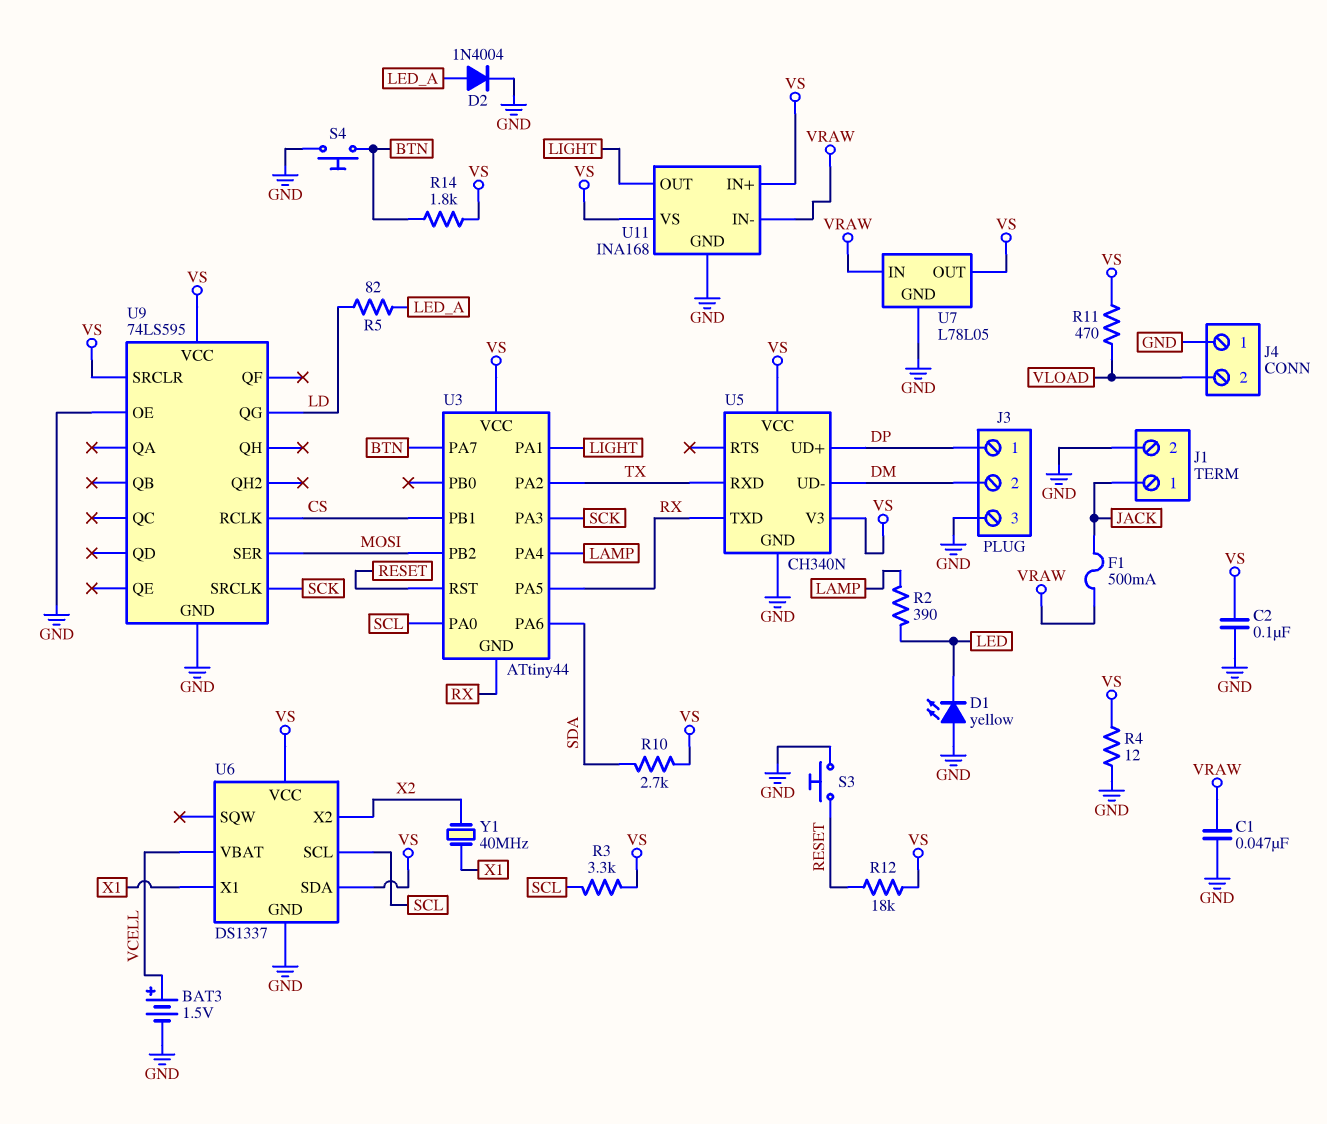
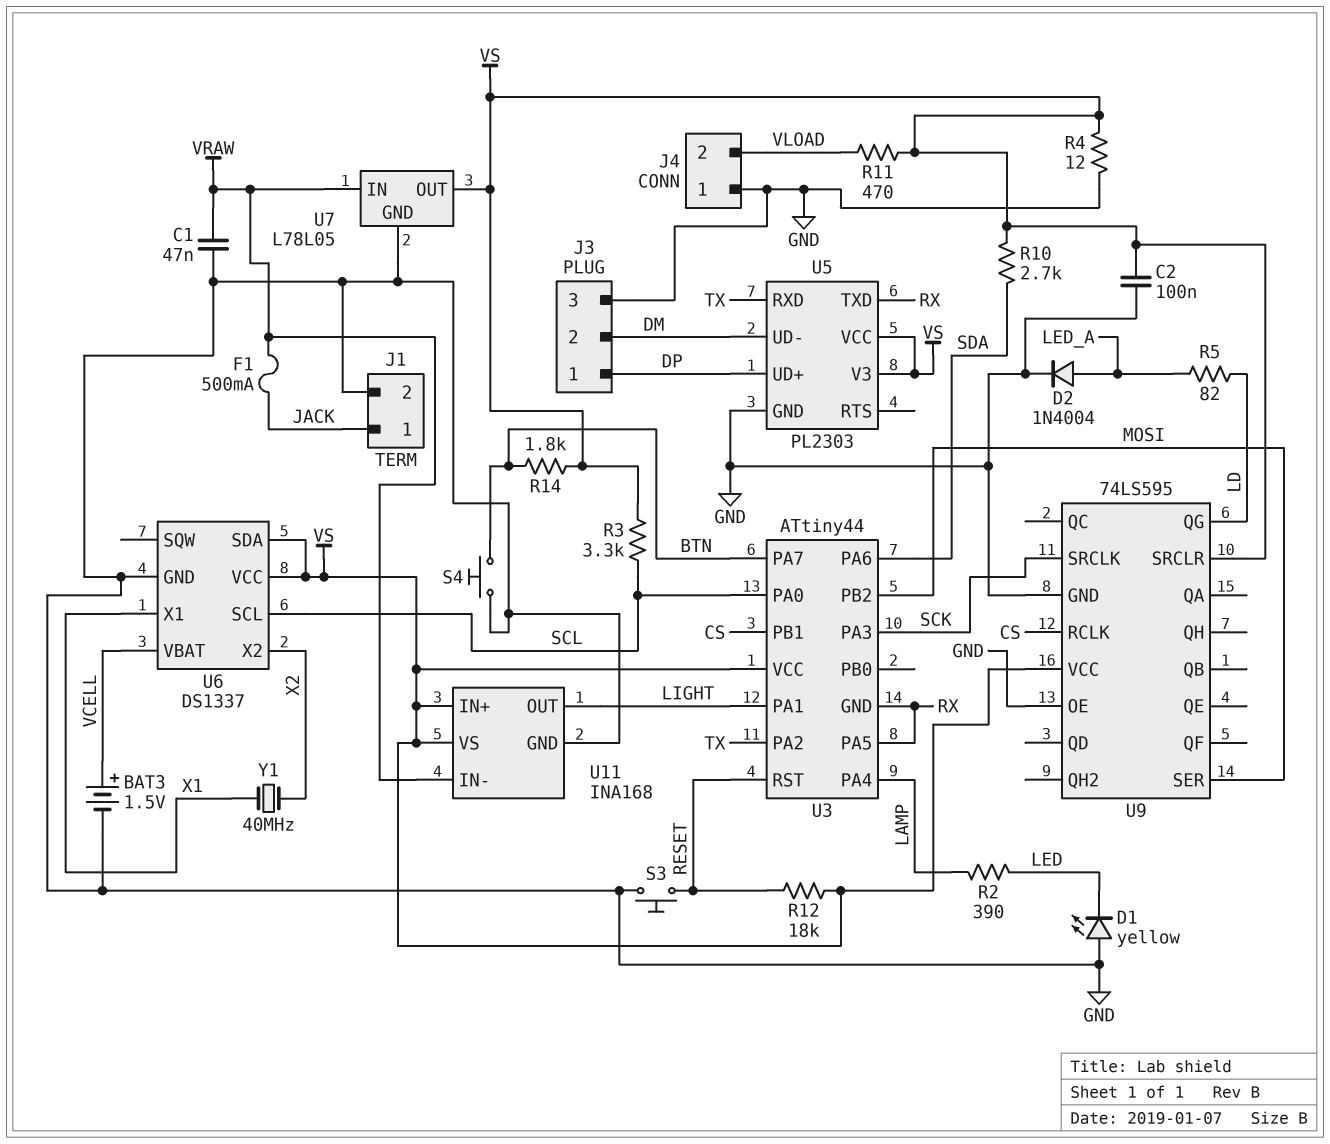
U5: CH340N -> PL2303

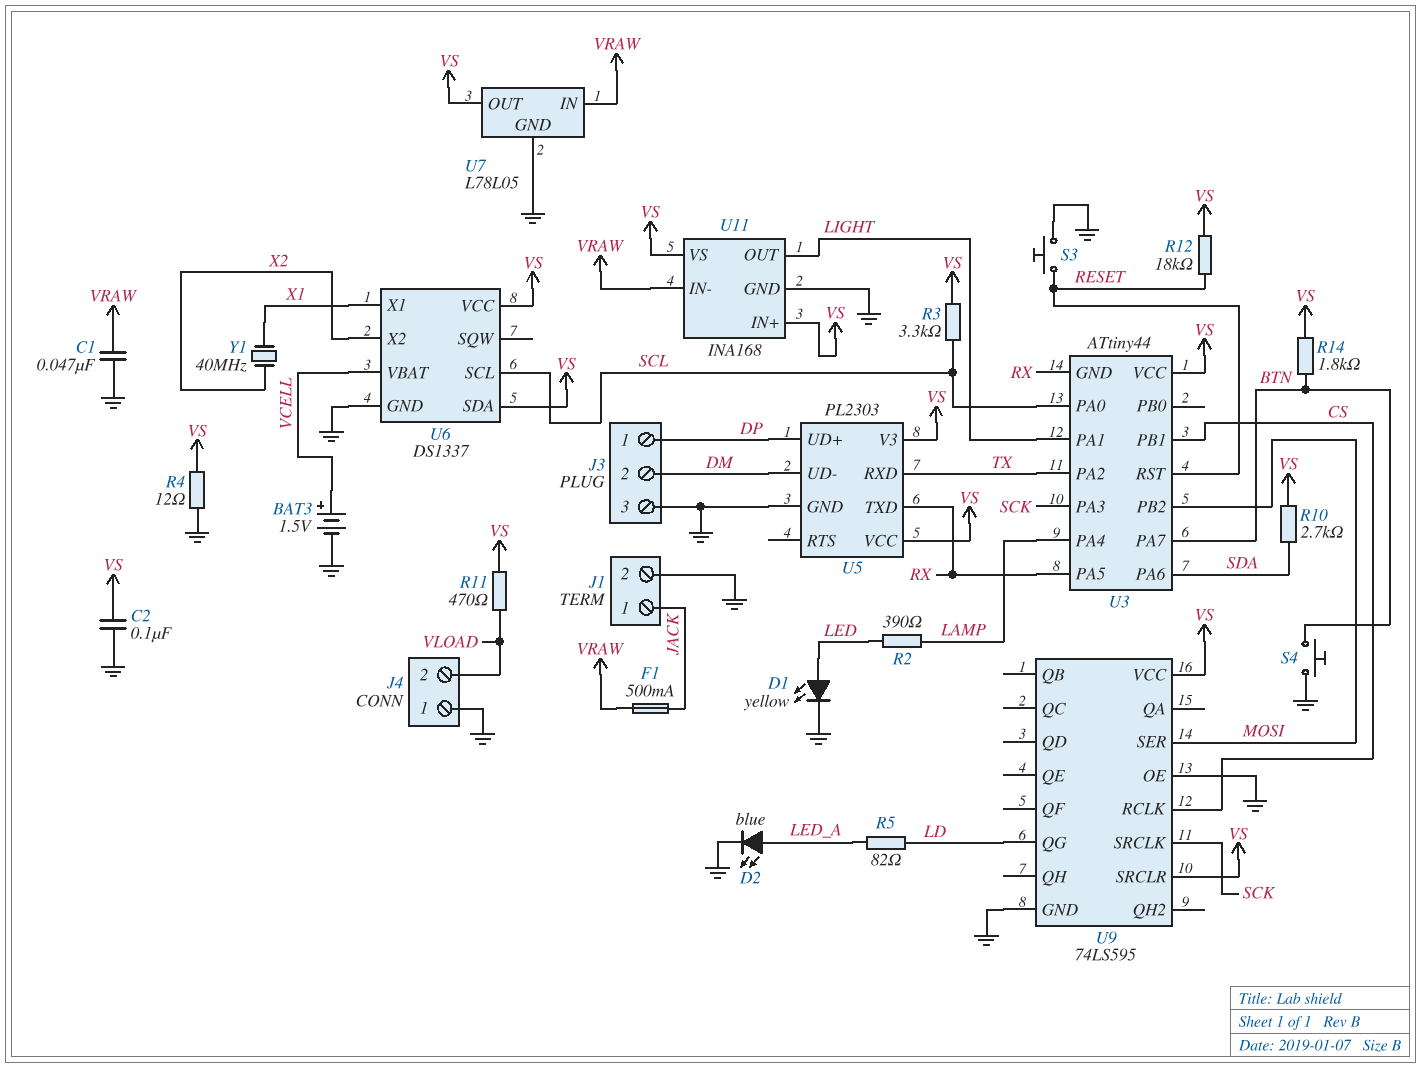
D1: LED yellow (A GND, K LED) -> LED yellow (A LED, K GND)
D2: diode 1N4004 (A LED_A, K GND) -> LED blue (A LED_A, K GND)

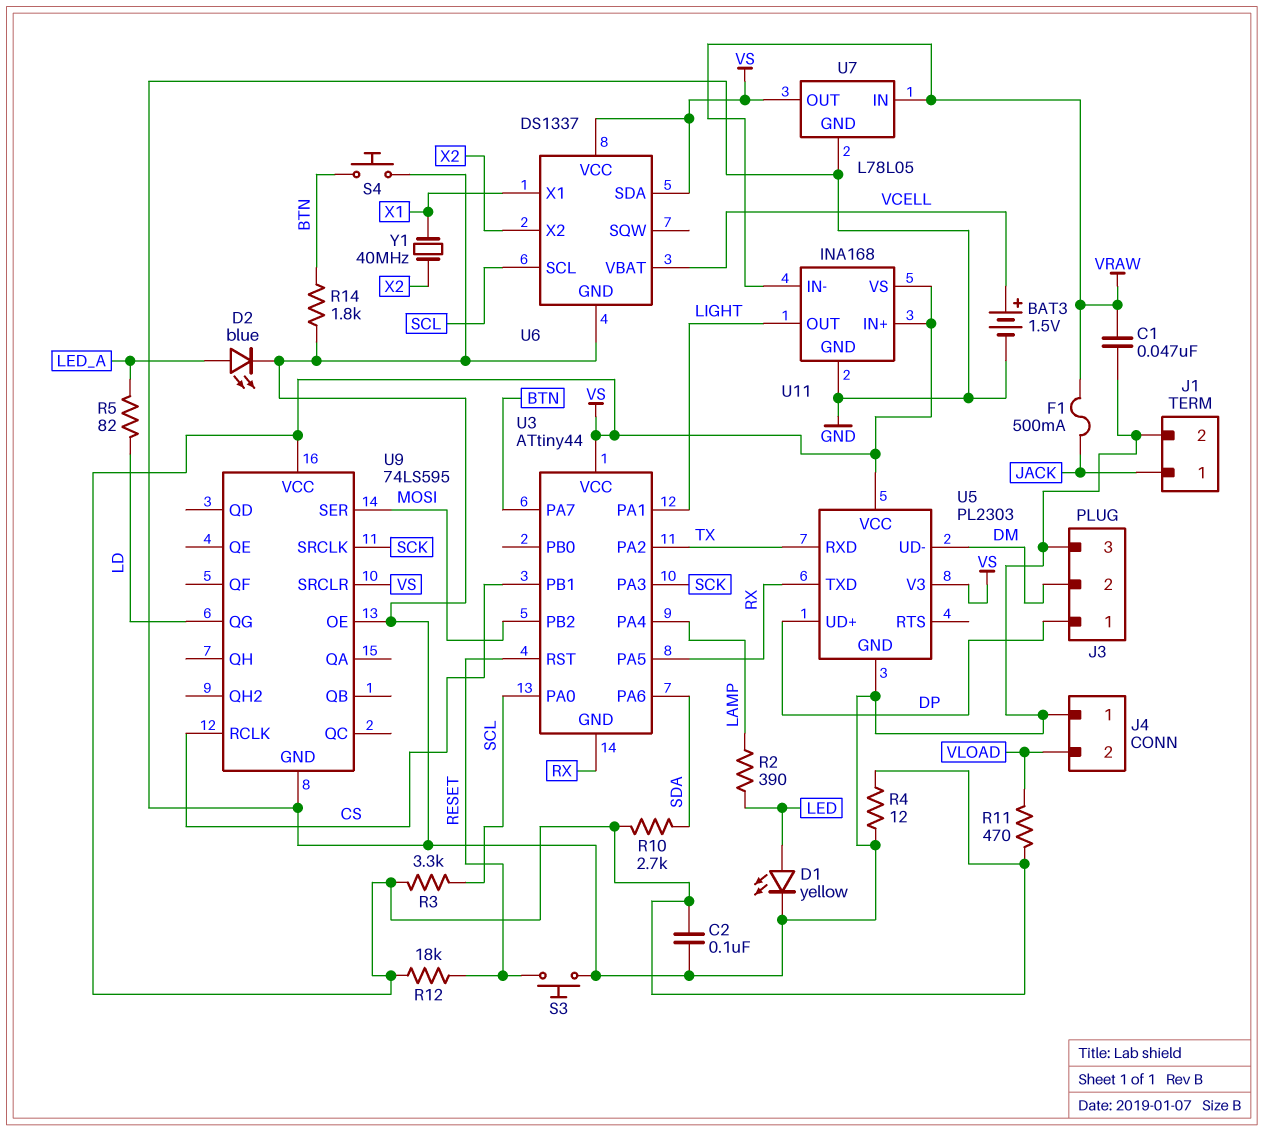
R14: 1.8k (BTN, VS) -> 1.8k (BTN, GND)

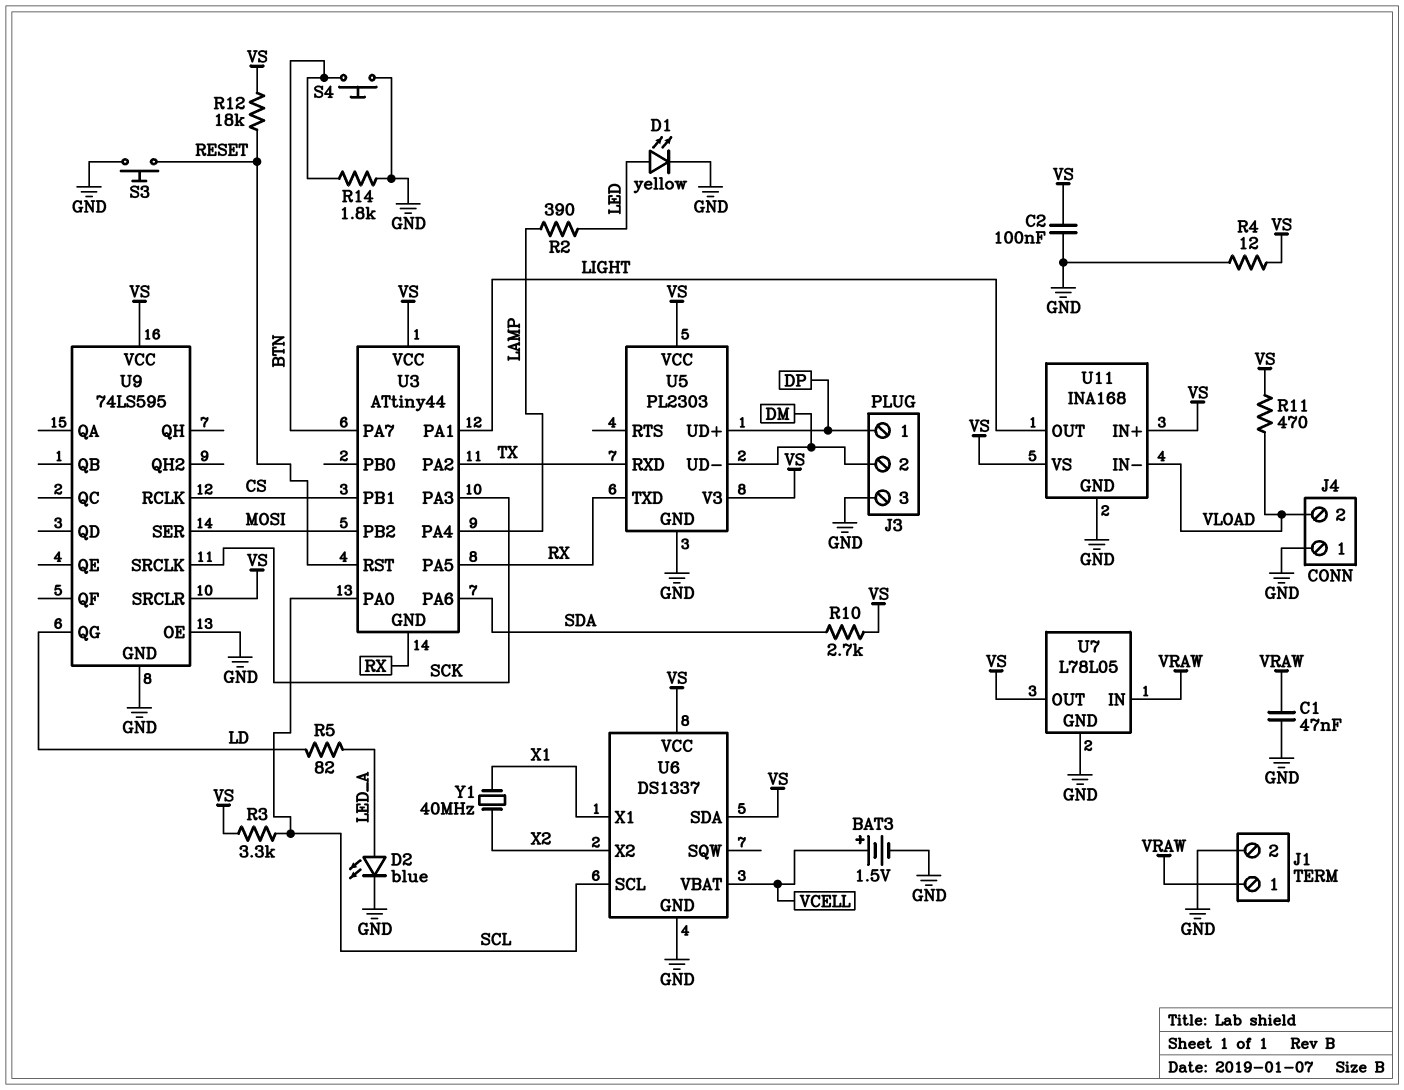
F1: 500mA (JACK, VRAW) -> none
J1 pin 1: JACK -> VRAW
U11 pin IN-: VRAW -> VLOAD

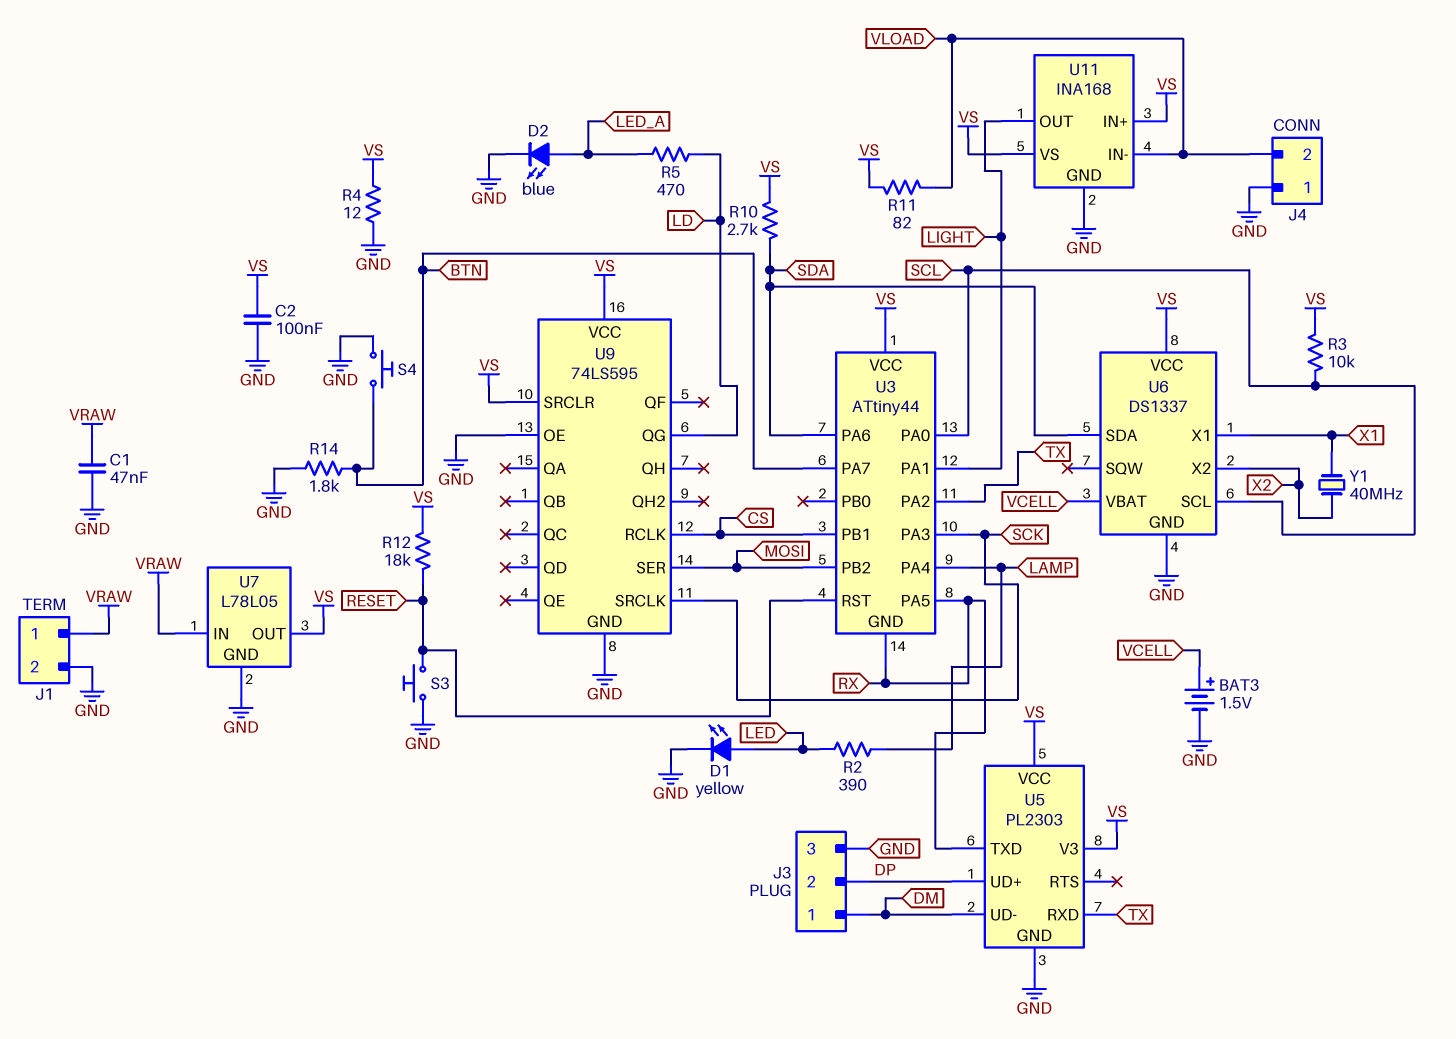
J3 pin 1: DP -> DM
J3 pin 2: DM -> DP
R3: 3.3k (SCL, VS) -> 10k (SCL, VS)
R5: 82 (LD, LED_A) -> 470 (LD, LED_A)
R11: 470 (VLOAD, VS) -> 82 (VLOAD, VS)
U6 pin SDA: VS -> SDA

